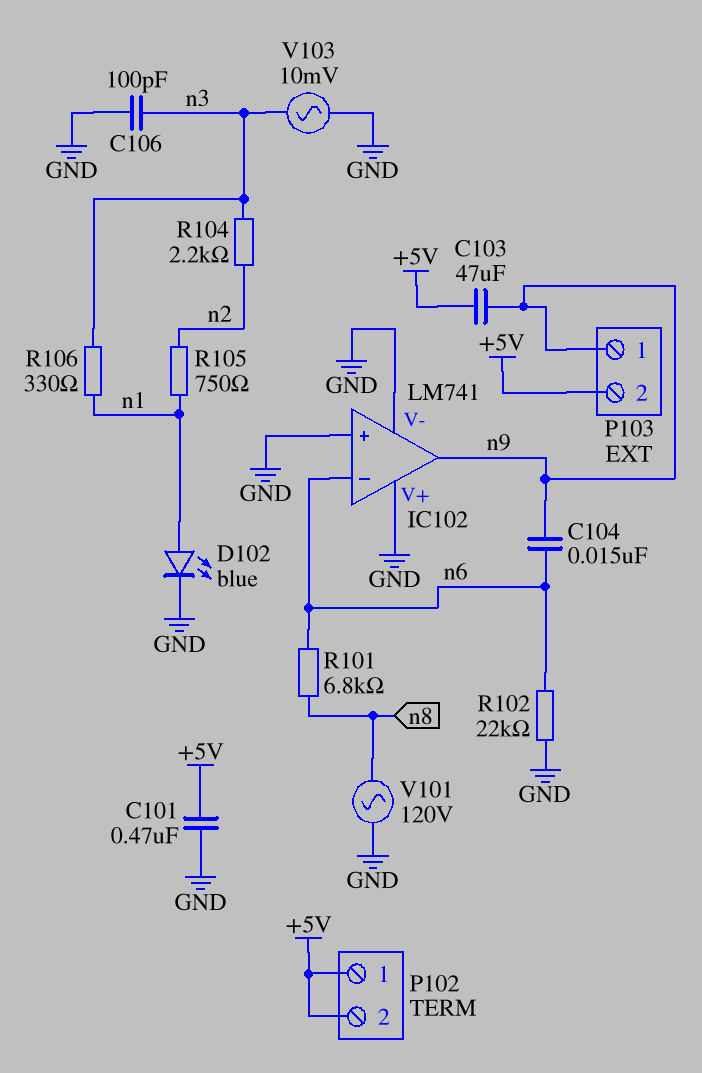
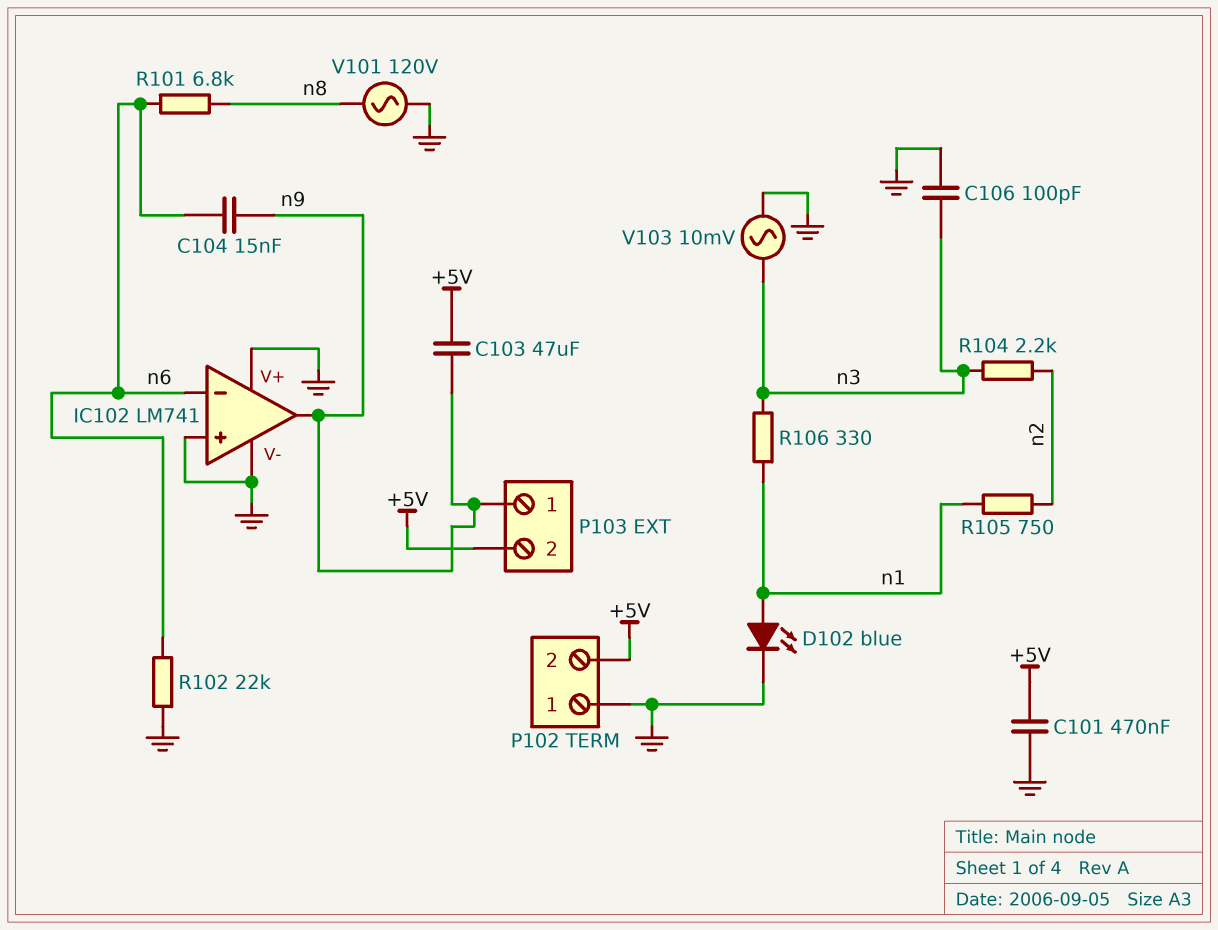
P102 pin 1: +5V -> GND

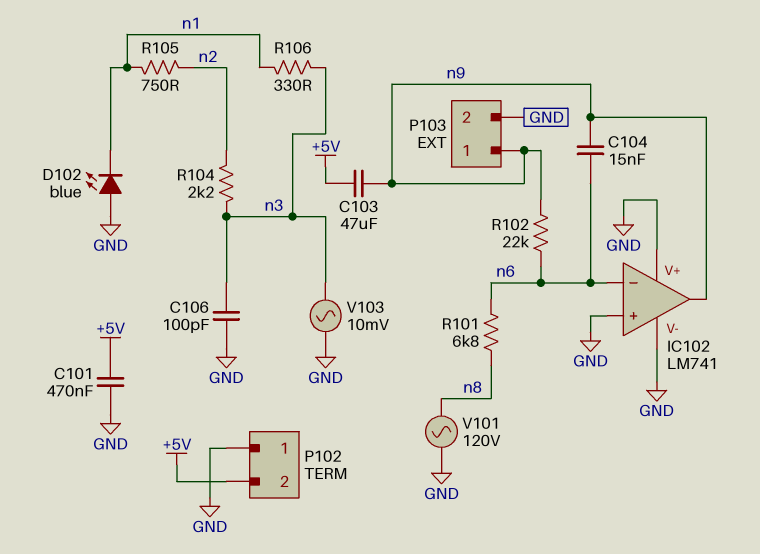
D102: LED blue (A n1, K GND) -> LED blue (A GND, K n1)
P103 pin 2: +5V -> GND
R102: 22k (GND, n6) -> 22k (n6, n9)

